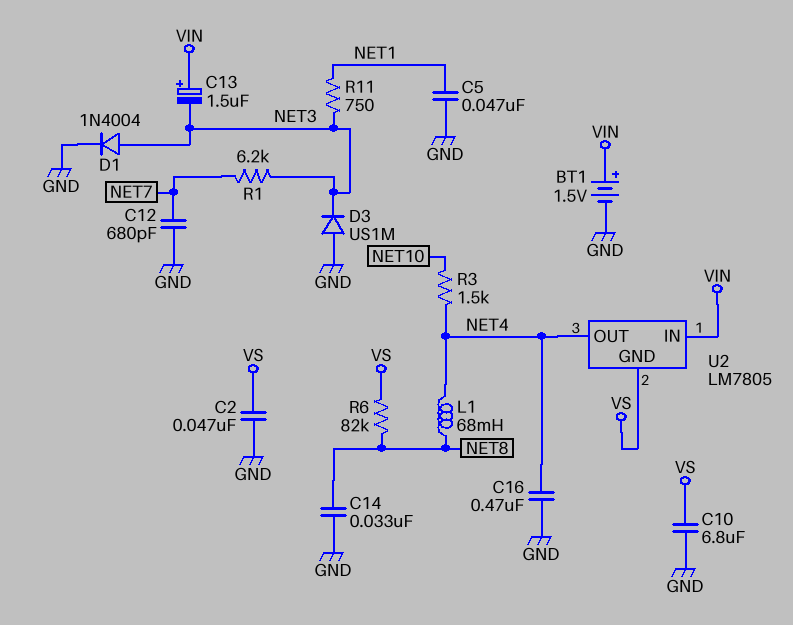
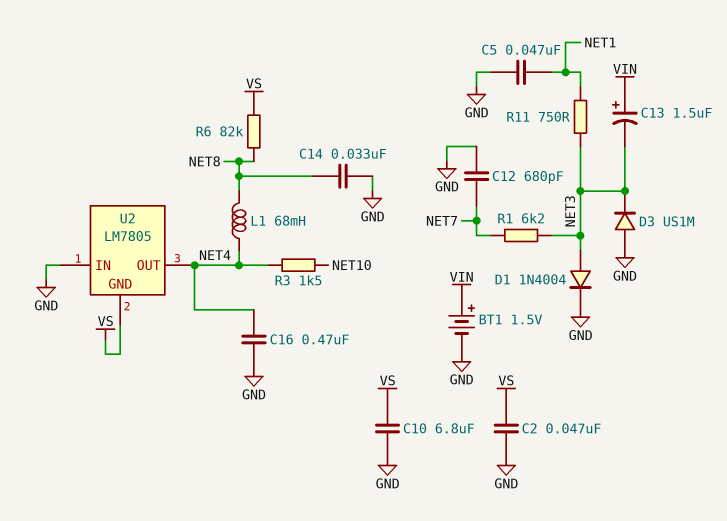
U2 pin IN: VIN -> GND

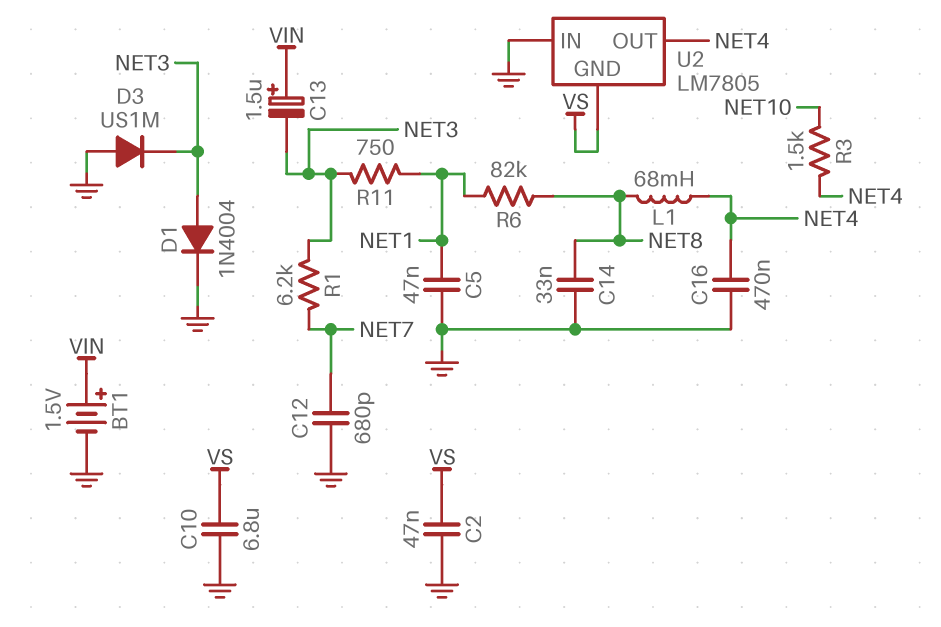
R6: 82k (NET8, VS) -> 82k (NET1, NET8)

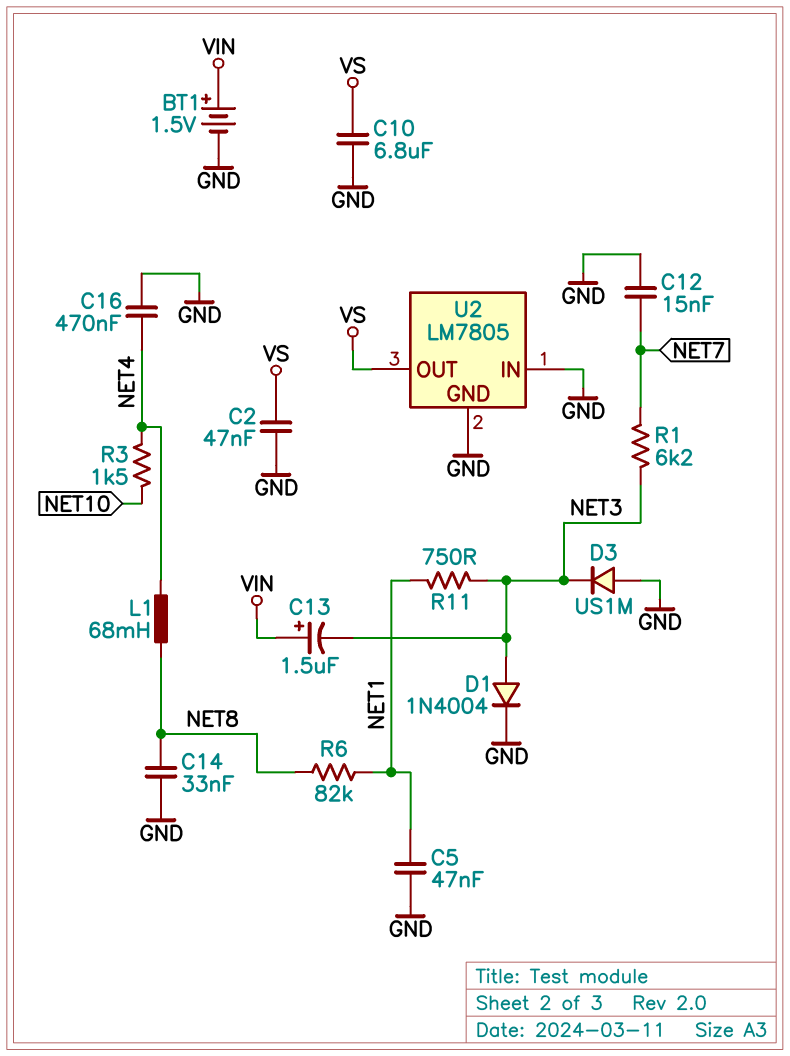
C12: 680pF (GND, NET7) -> 15nF (GND, NET7)
U2 pin GND: VS -> GND
U2 pin OUT: NET4 -> VS

